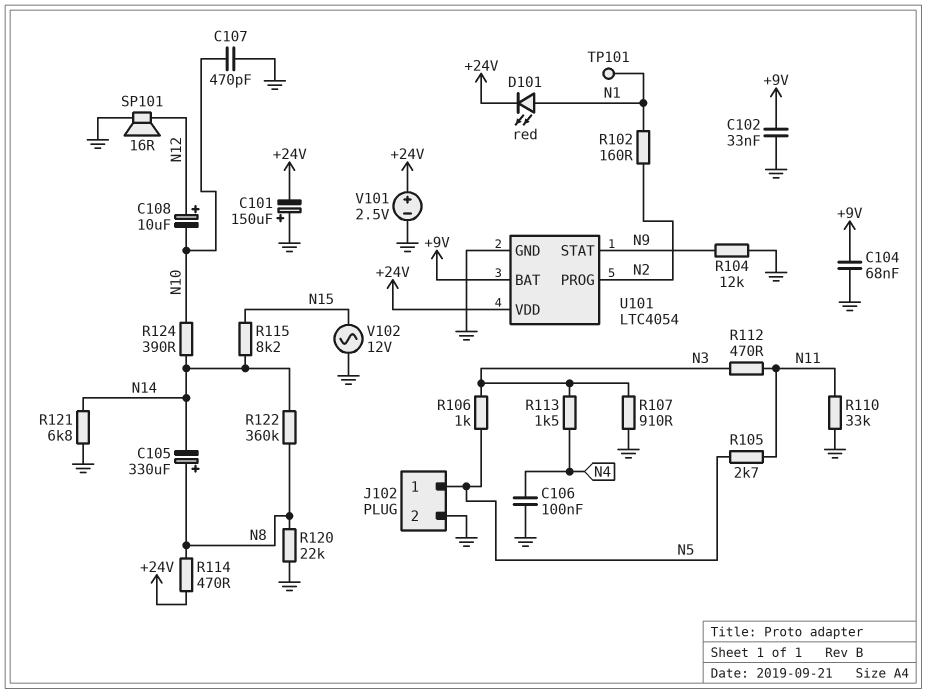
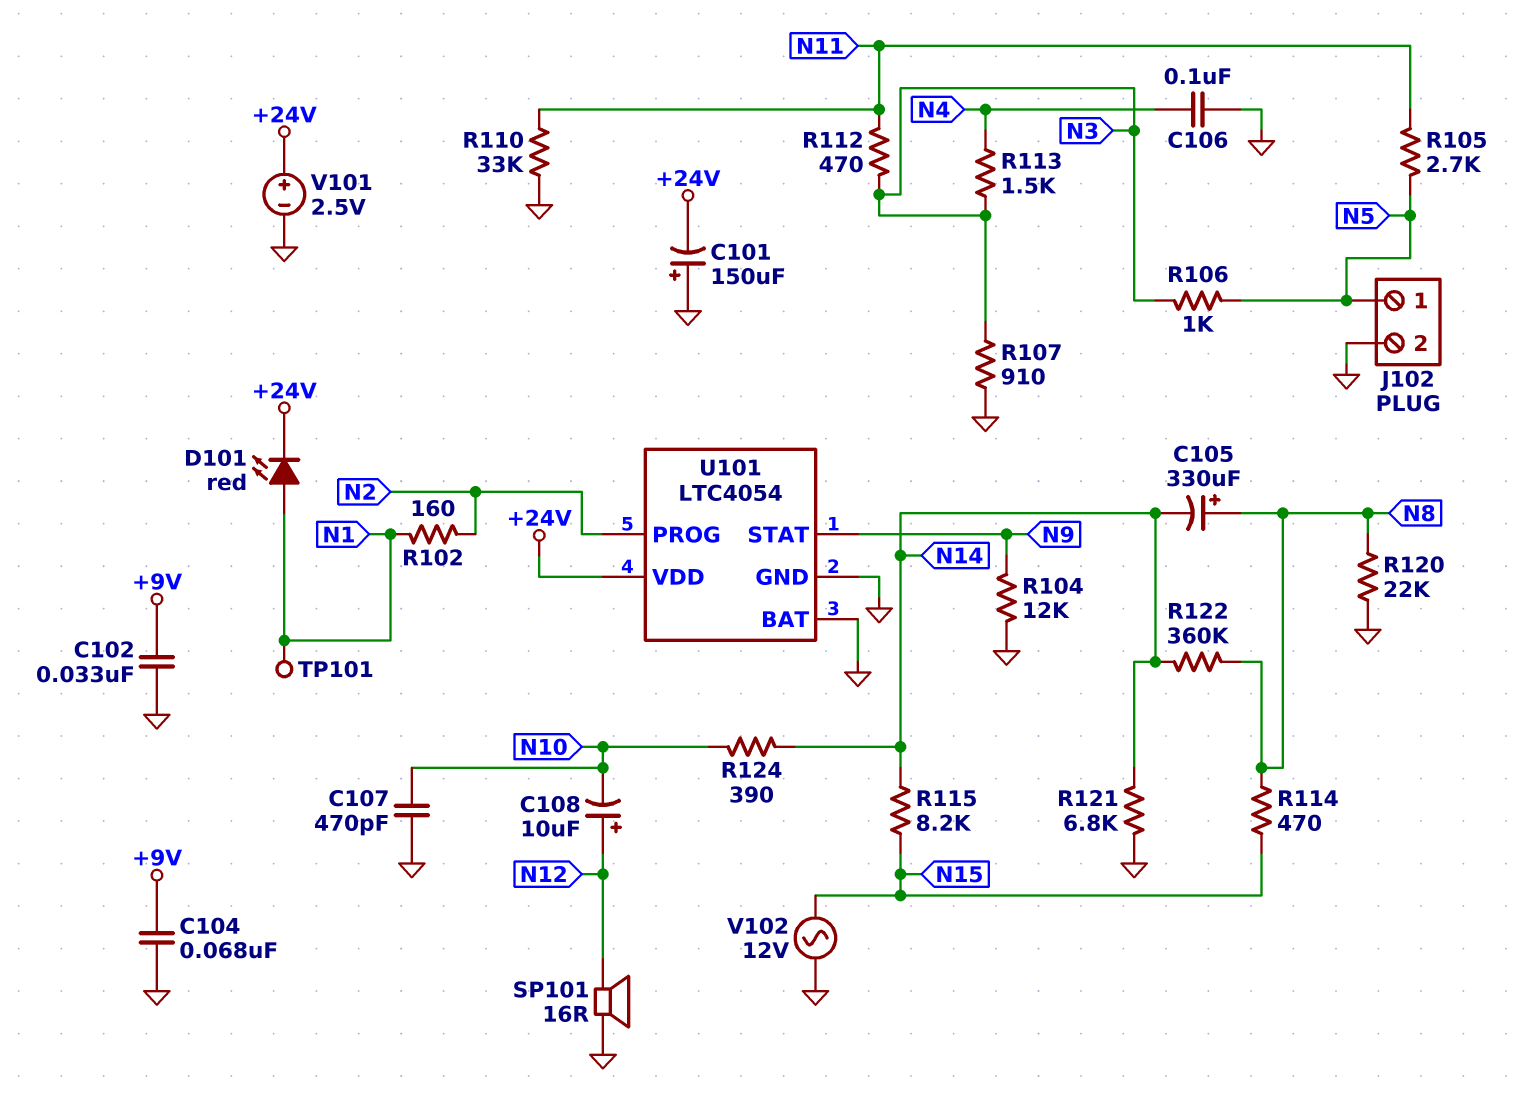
R114: 470 (+24V, N8) -> 470 (N8, N15)
U101 pin BAT: +9V -> GND

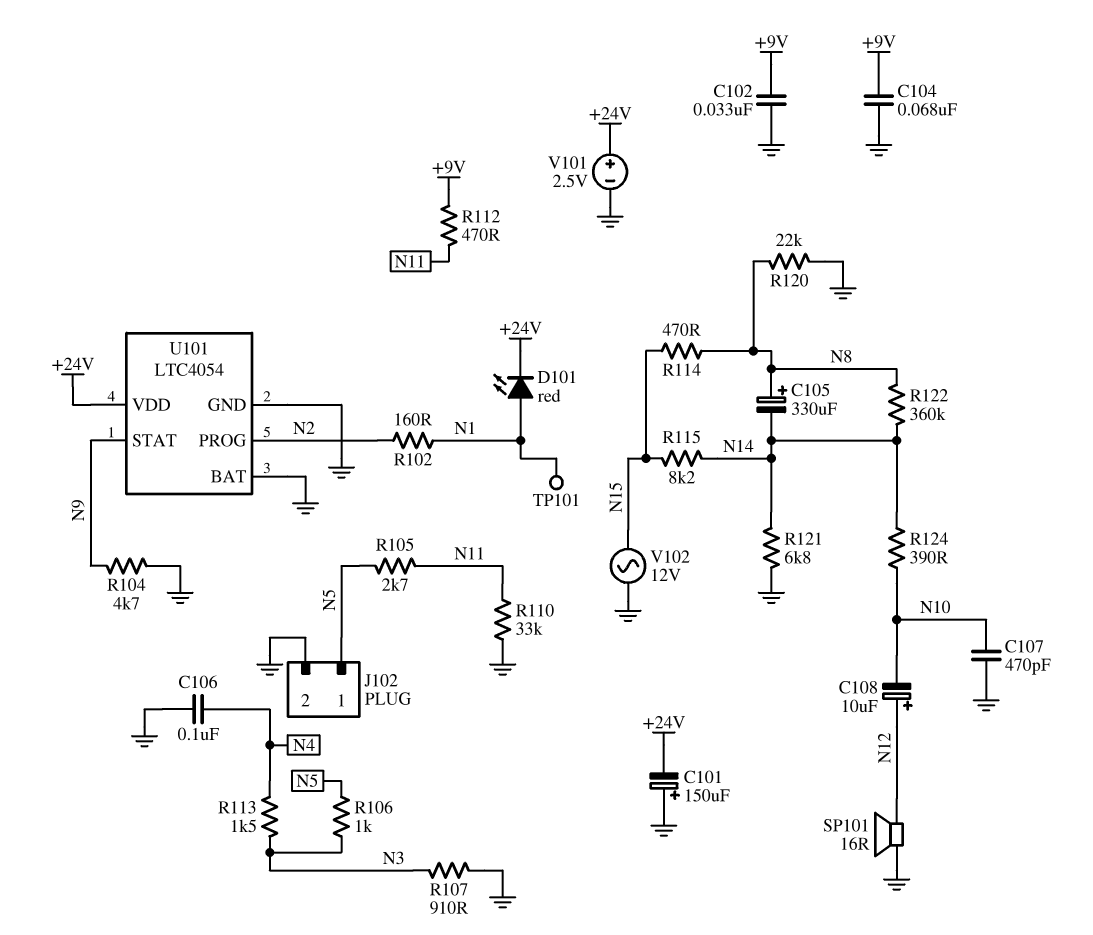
R104: 12k (GND, N9) -> 4.7k (GND, N9)
R112: 470 (N3, N11) -> 470 (+9V, N11)

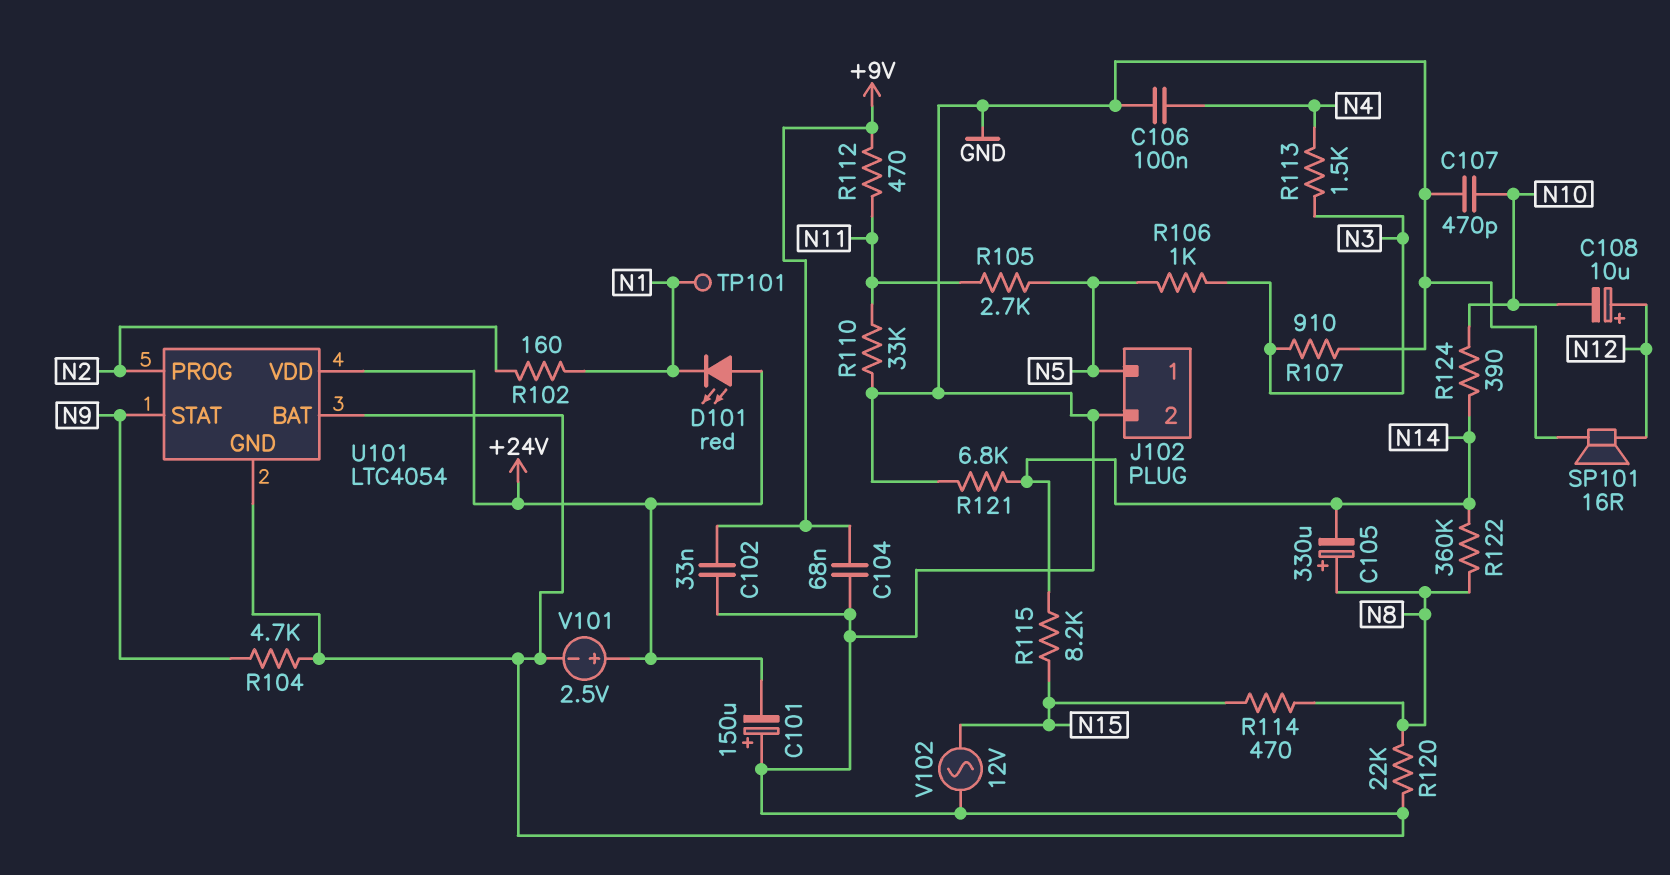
D101: LED red (A N1, K +24V) -> LED red (A +24V, K N1)

